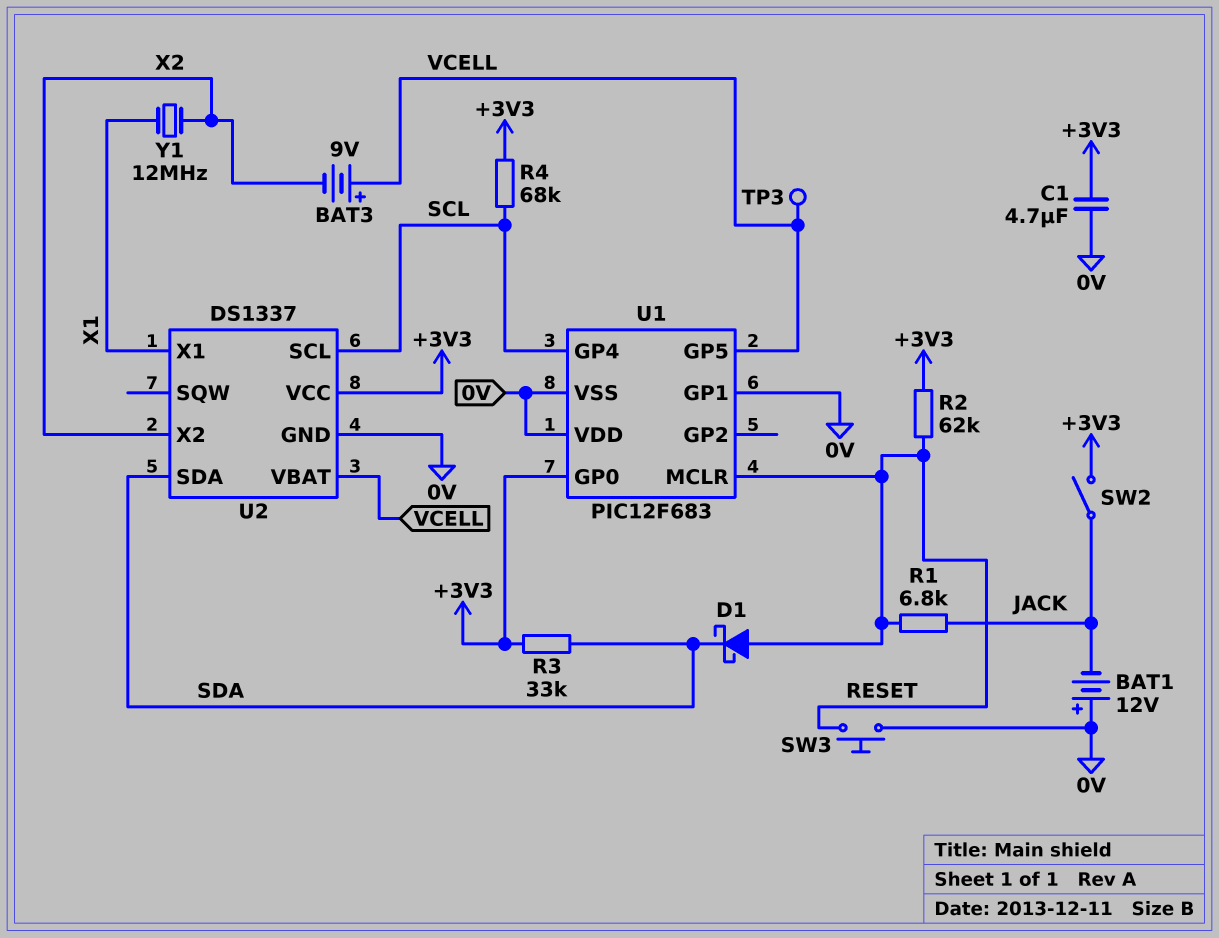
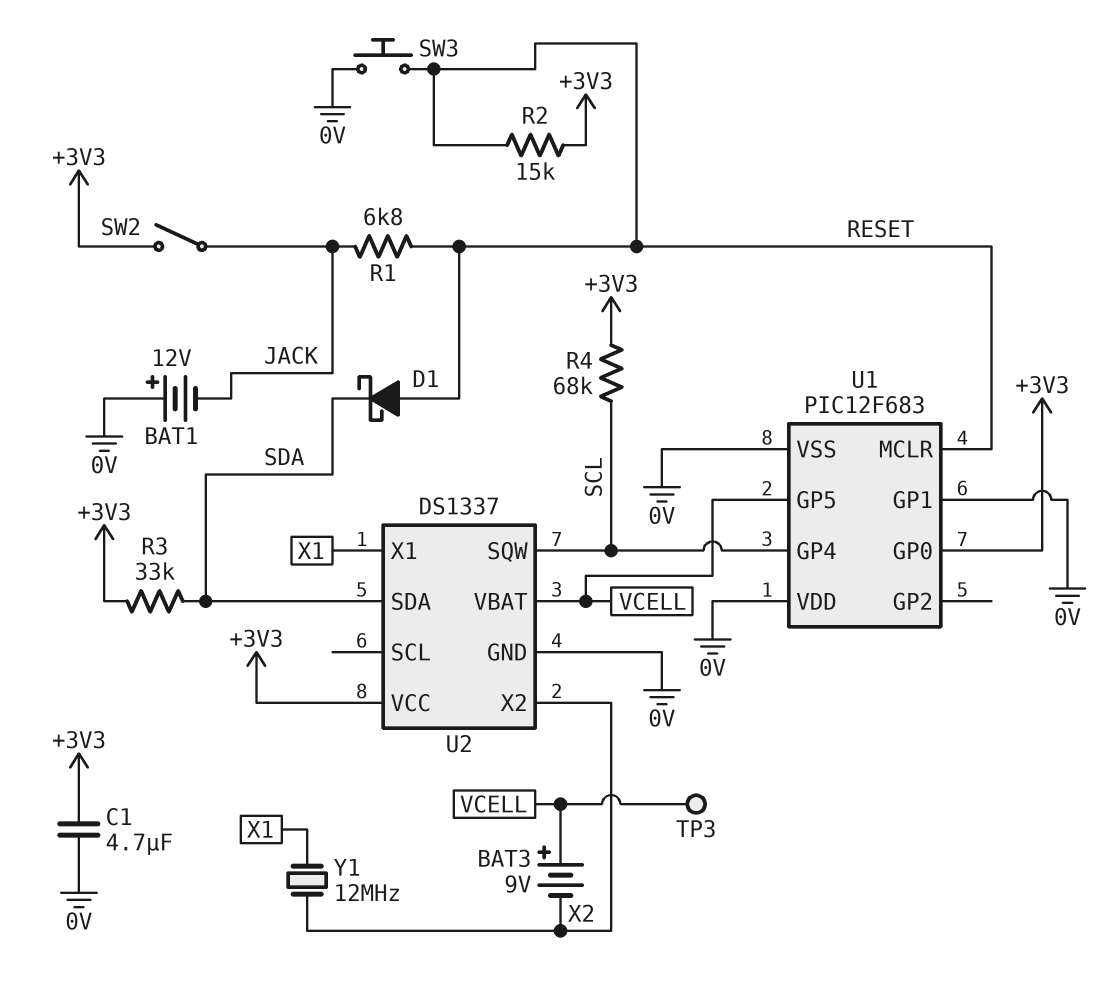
R2: 62k (+3V3, RESET) -> 15k (+3V3, RESET)
U2 pin SCL: SCL -> none
U2 pin SQW: none -> SCL

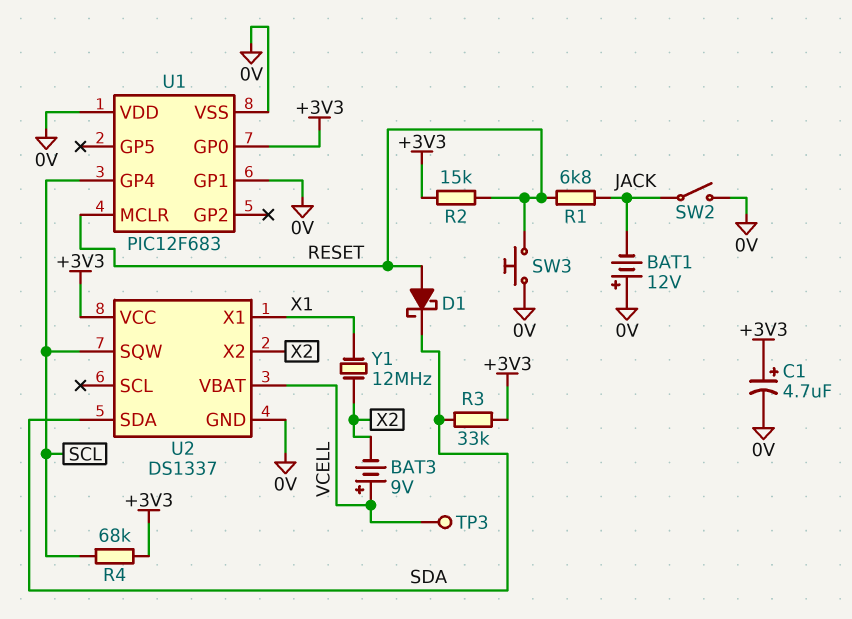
C1: 4.7uF (+3V3, 0V) -> 4.7uF (plus +3V3, minus 0V)
SW2: switch (+3V3, JACK) -> switch (0V, JACK)
U1 pin GP5: VCELL -> none

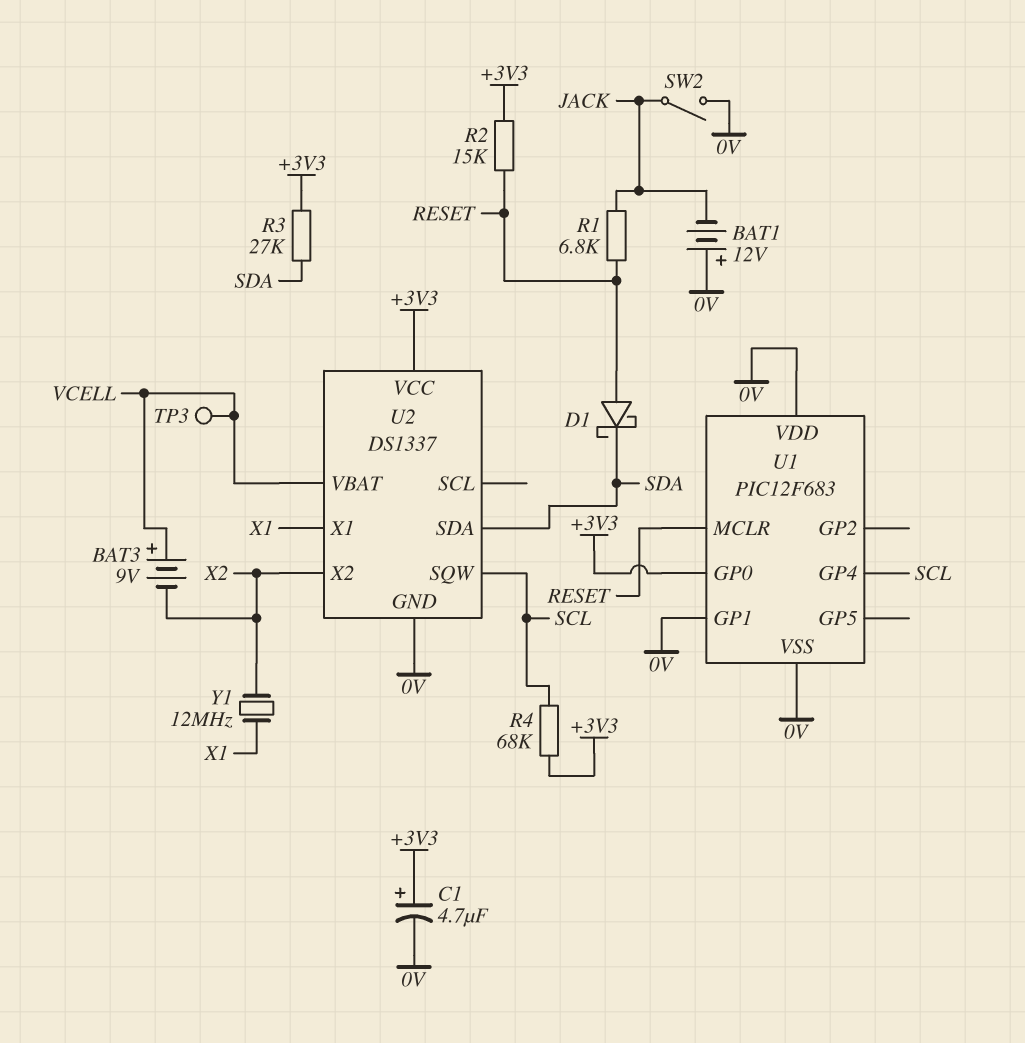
R3: 33k (+3V3, SDA) -> 27k (+3V3, SDA)
SW3: button (0V, RESET) -> none

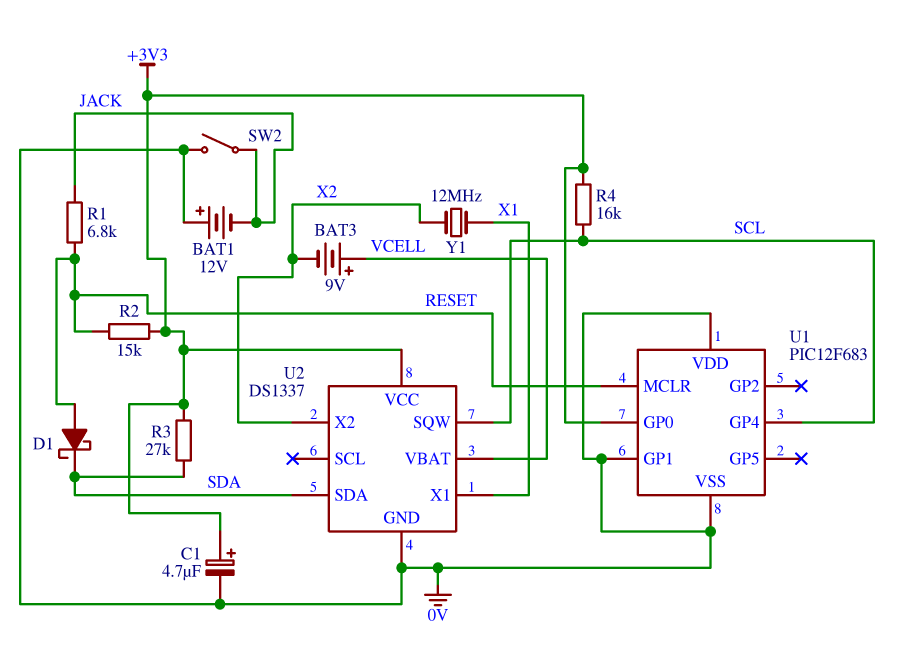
R4: 68k (+3V3, SCL) -> 16k (+3V3, SCL)
TP3: test point (VCELL) -> none

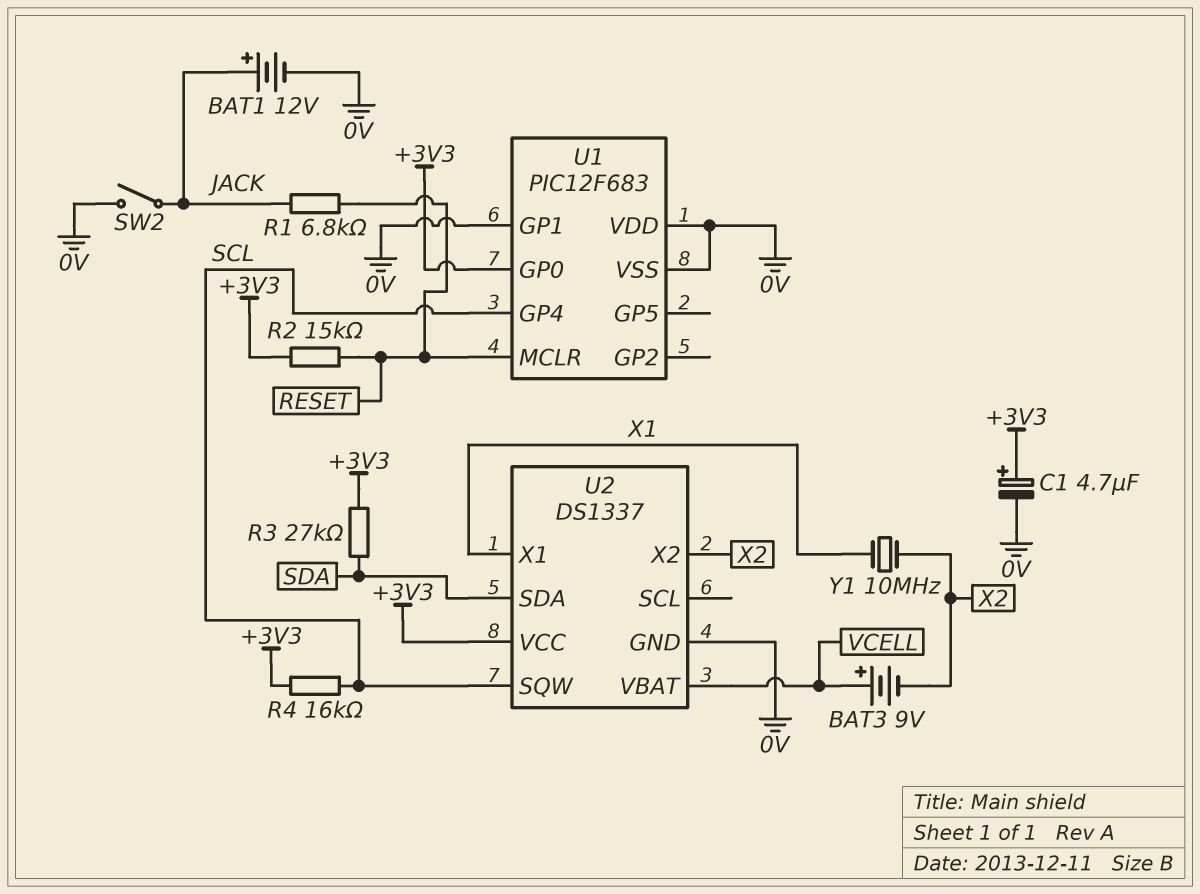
BAT1: 12V (plus 0V, minus JACK) -> 12V (plus JACK, minus 0V)
D1: schottky (A RESET, K SDA) -> none
Y1: 12MHz (X1, X2) -> 10MHz (X1, X2)

